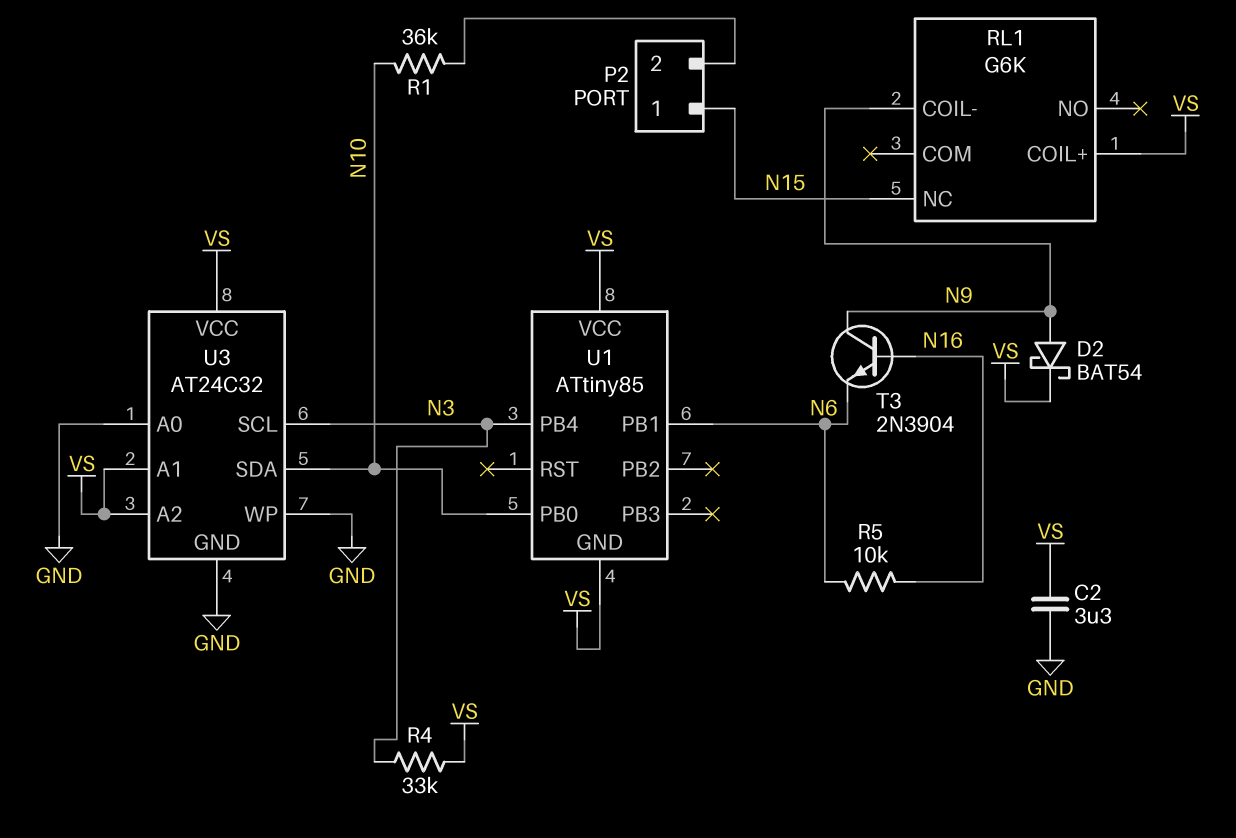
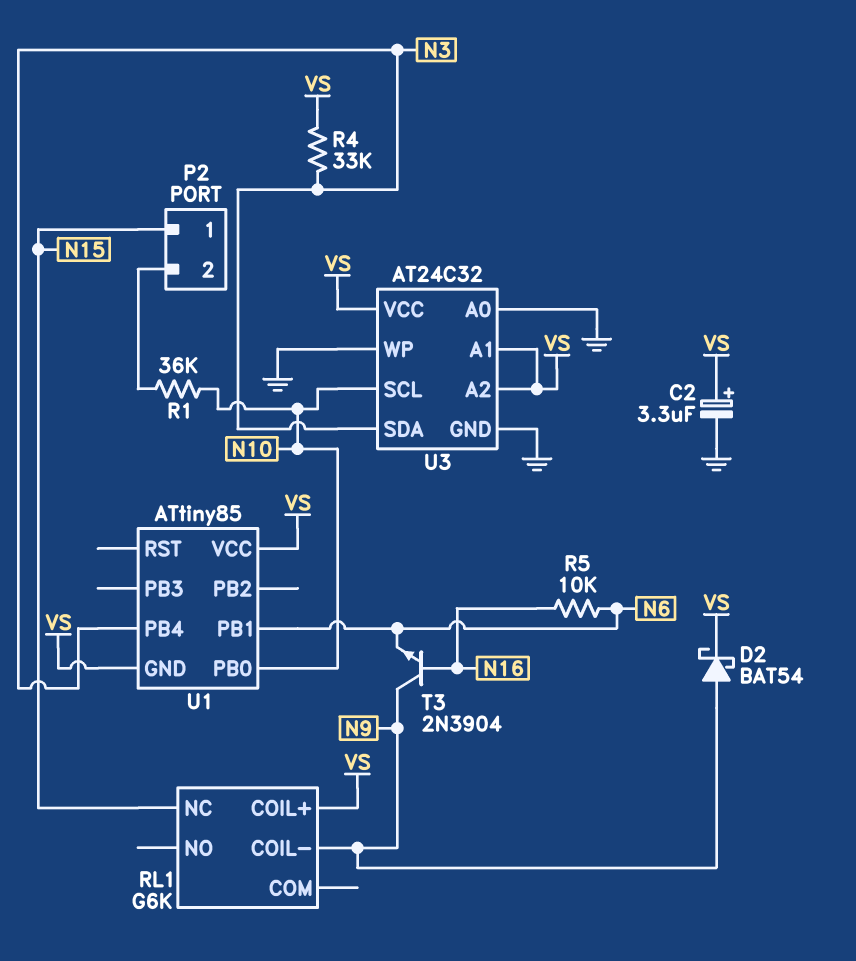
C2: 3.3uF (GND, VS) -> 3.3uF (plus VS, minus GND)
U3 pin SCL: N3 -> N10
U3 pin SDA: N10 -> N3

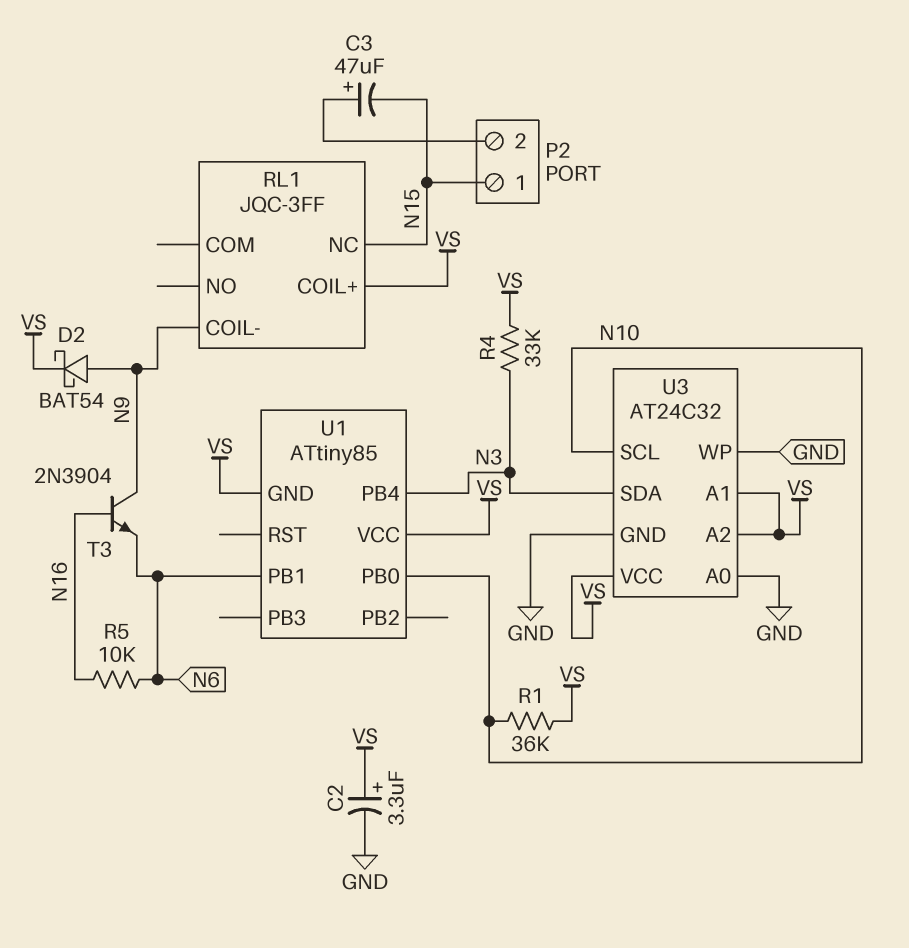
C3: none -> 47uF (plus P2/2, minus N15)
R1: 36k (N10, P2/2) -> 36k (N10, VS)
RL1: G6K -> JQC-3FF

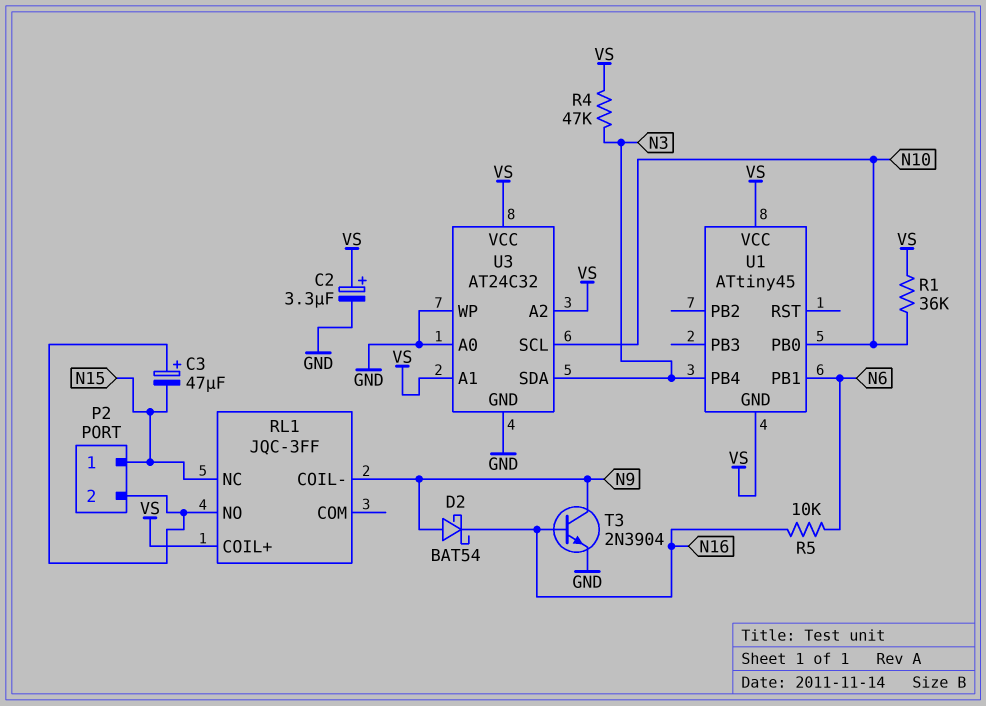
D2: schottky BAT54 (A N9, K VS) -> schottky BAT54 (A N9, K N16)
R4: 33k (N3, VS) -> 47k (N3, VS)
RL1 pin NO: none -> P2/2
T3: NPN 2N3904 (B N16, C N9, E N6) -> NPN 2N3904 (B N16, C N9, E GND)
U1: ATtiny85 -> ATtiny45

